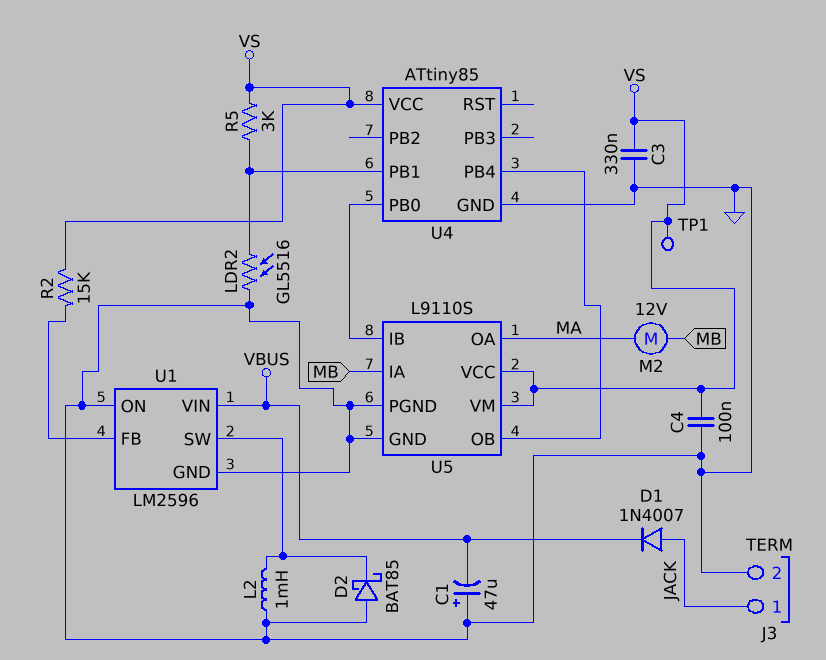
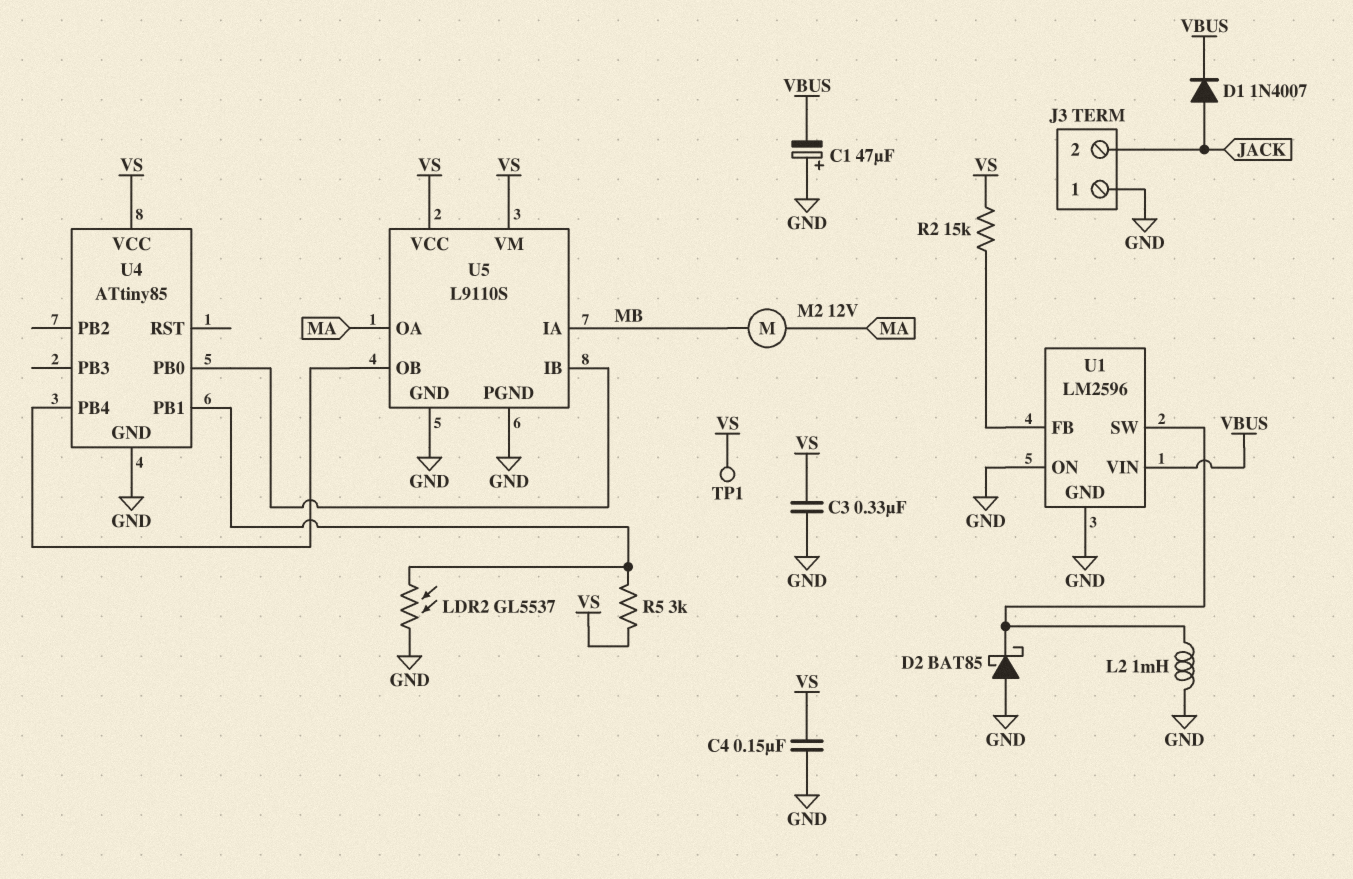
C4: 100nF (GND, VS) -> 150nF (GND, VS)
J3 pin 1: JACK -> GND
J3 pin 2: GND -> JACK
LDR2: GL5516 (GND, U4/PB1) -> GL5537 (GND, U4/PB1)

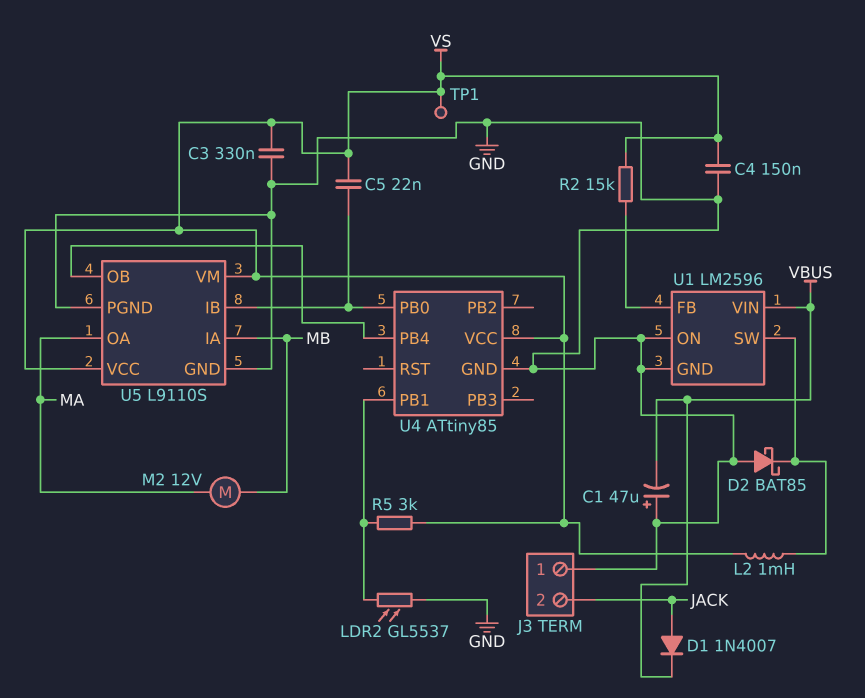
C5: none -> 22nF (U4/PB0, VS)
L2: 1mH (GND, U1/SW) -> 1mH (U1/SW, VS)

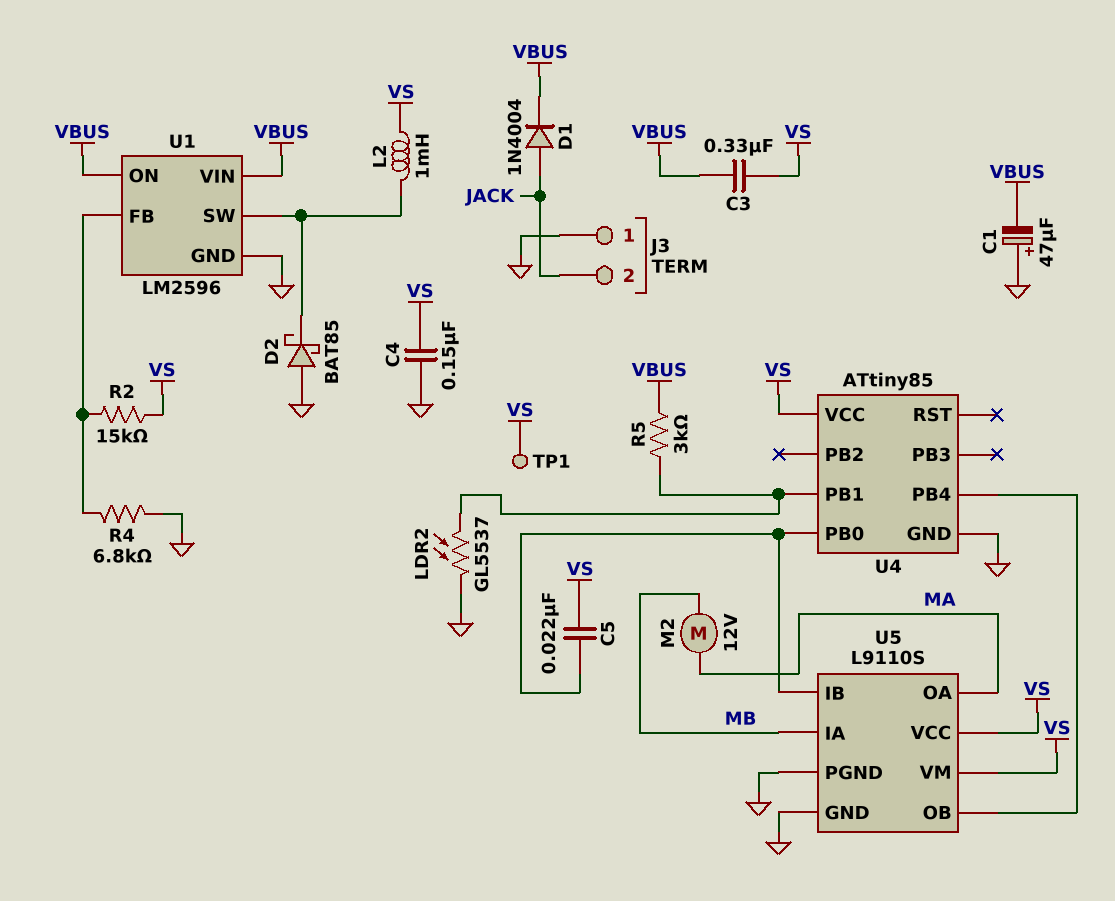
C3: 330nF (GND, VS) -> 330nF (VBUS, VS)
D1: diode 1N4007 (A JACK, K VBUS) -> diode 1N4004 (A JACK, K VBUS)
R4: none -> 6.8k (GND, U1/FB)
R5: 3k (U4/PB1, VS) -> 3k (U4/PB1, VBUS)
U1 pin ON: GND -> VBUS

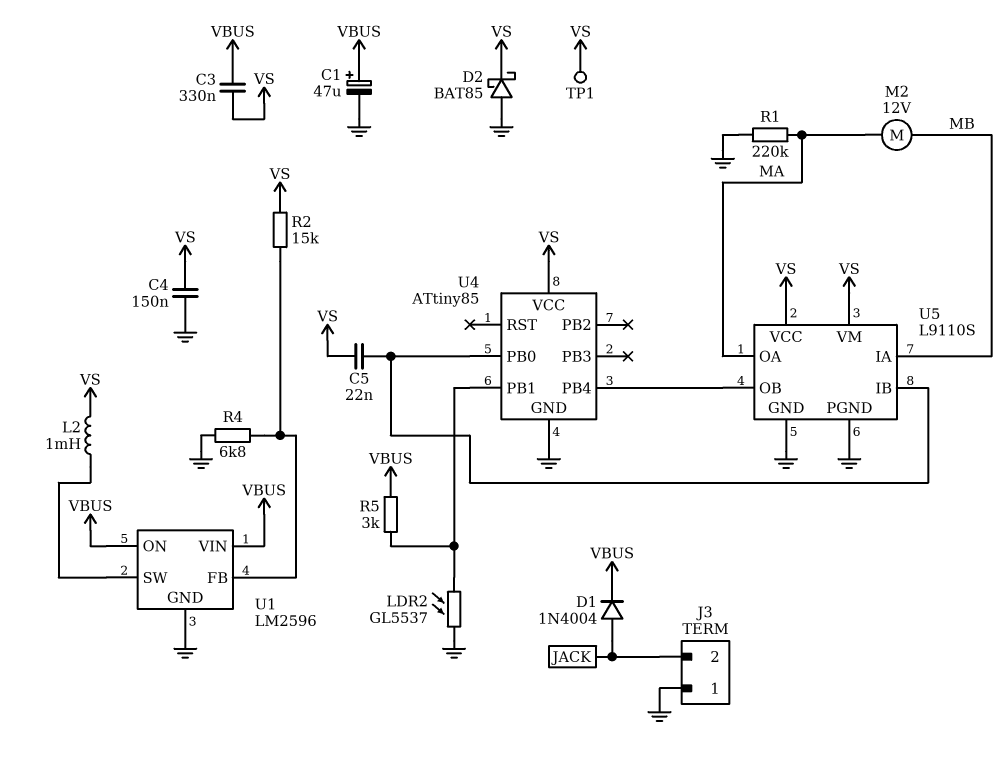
C1: 47uF (plus GND, minus VBUS) -> 47uF (plus VBUS, minus GND)
D2: schottky BAT85 (A GND, K U1/SW) -> schottky BAT85 (A GND, K VS)
R1: none -> 220k (GND, MA)

